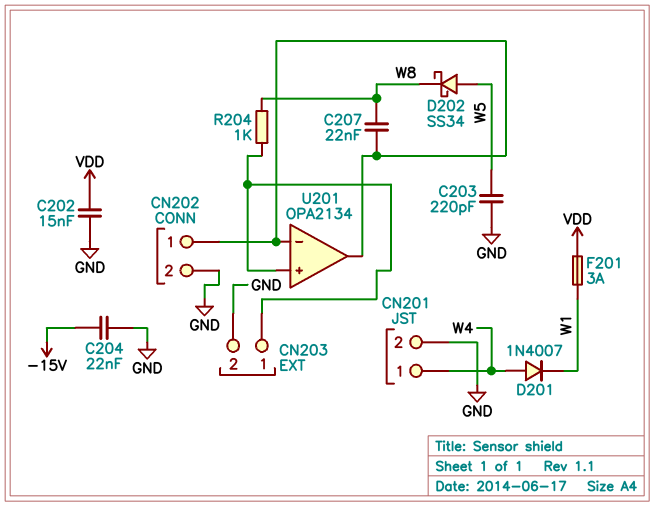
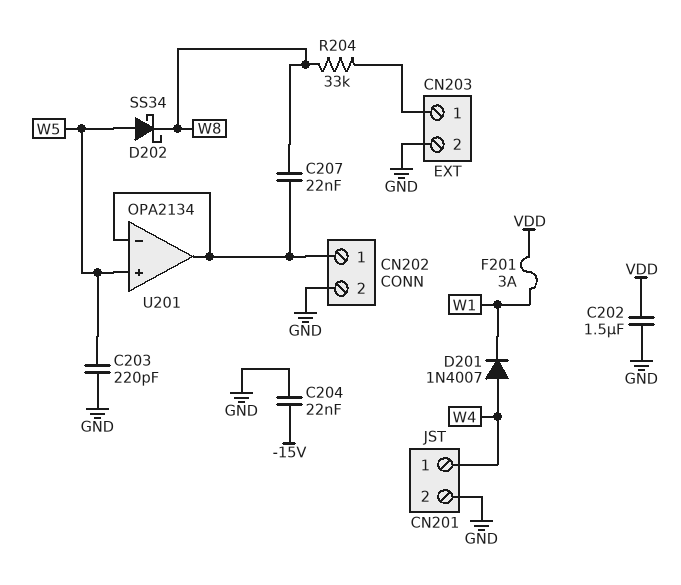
C202: 15nF (GND, VDD) -> 1.5uF (GND, VDD)
R204: 1k (CN203/1, W8) -> 33k (CN203/1, W8)
U201 pin in+: CN203/1 -> W5

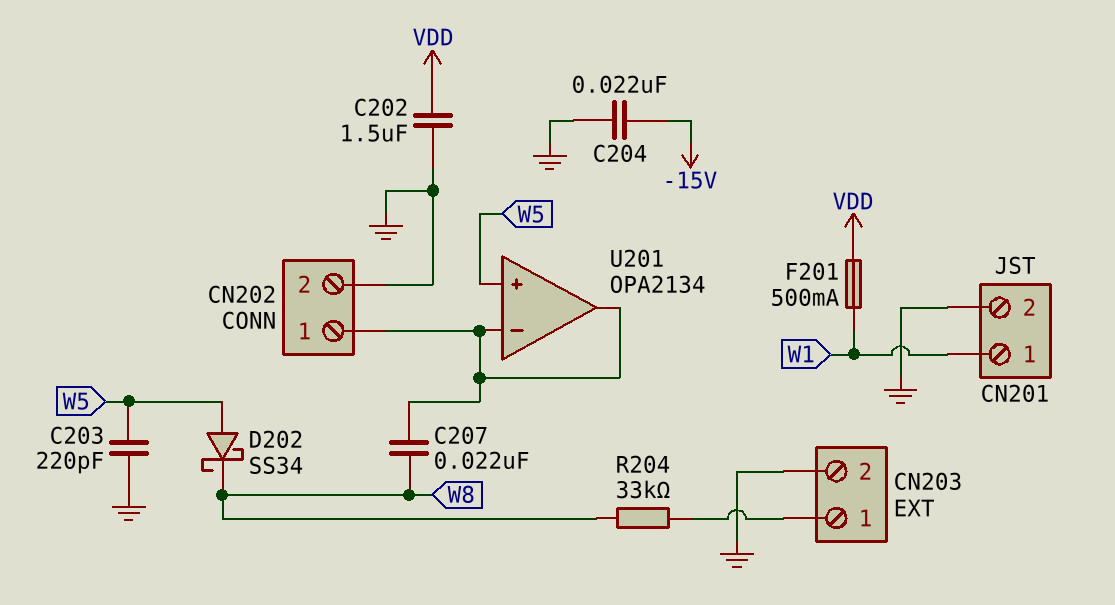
CN201 pin 1: W4 -> W1
D201: diode 1N4007 (A W4, K W1) -> none
F201: 3A (VDD, W1) -> 500mA (VDD, W1)

